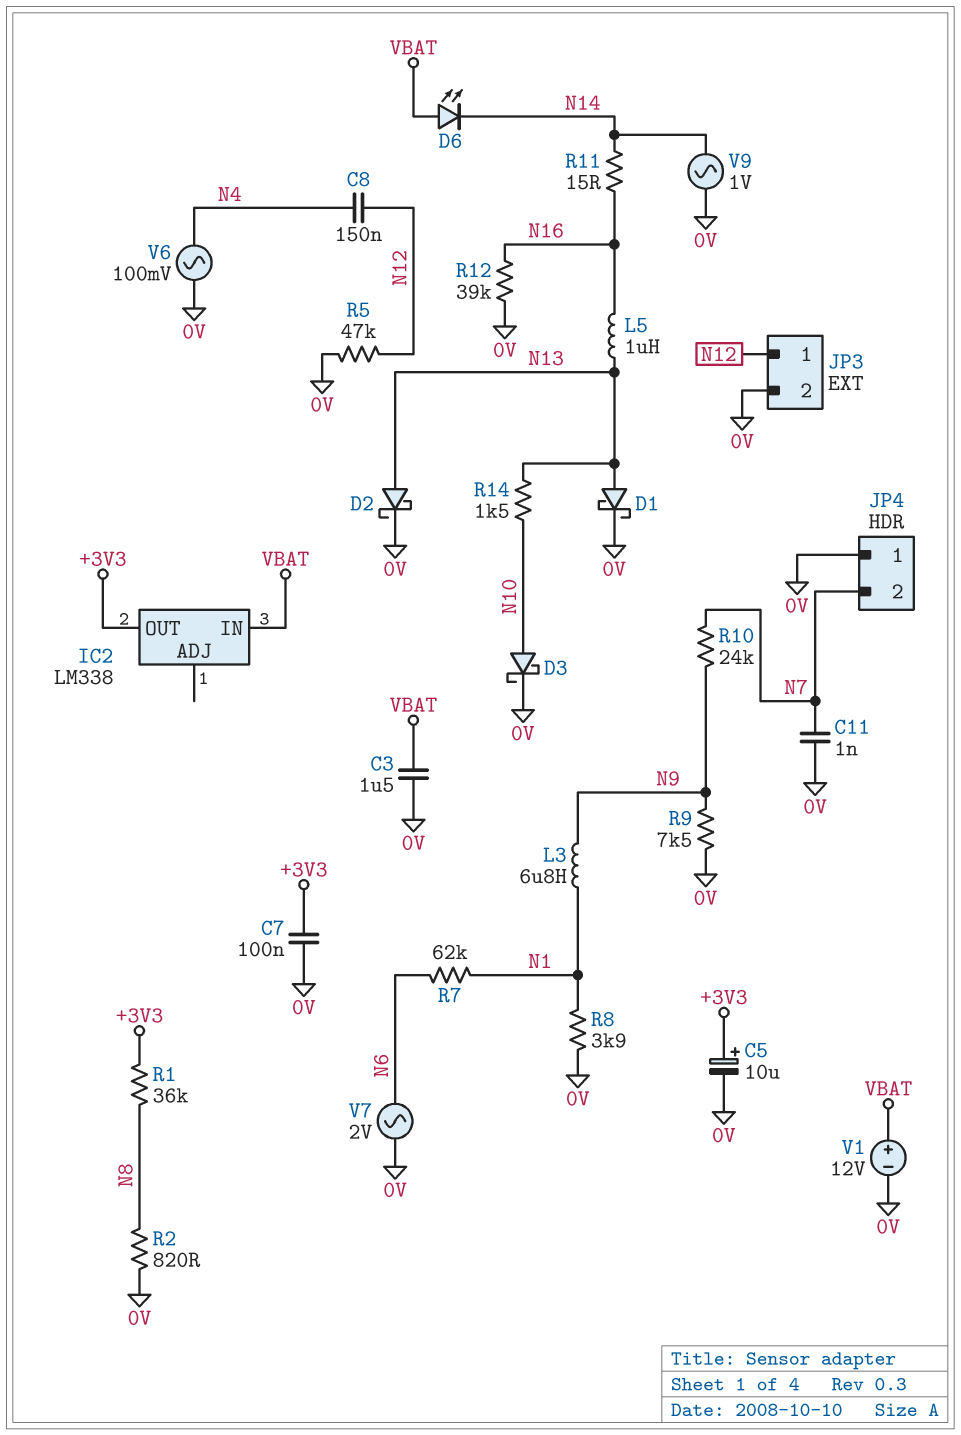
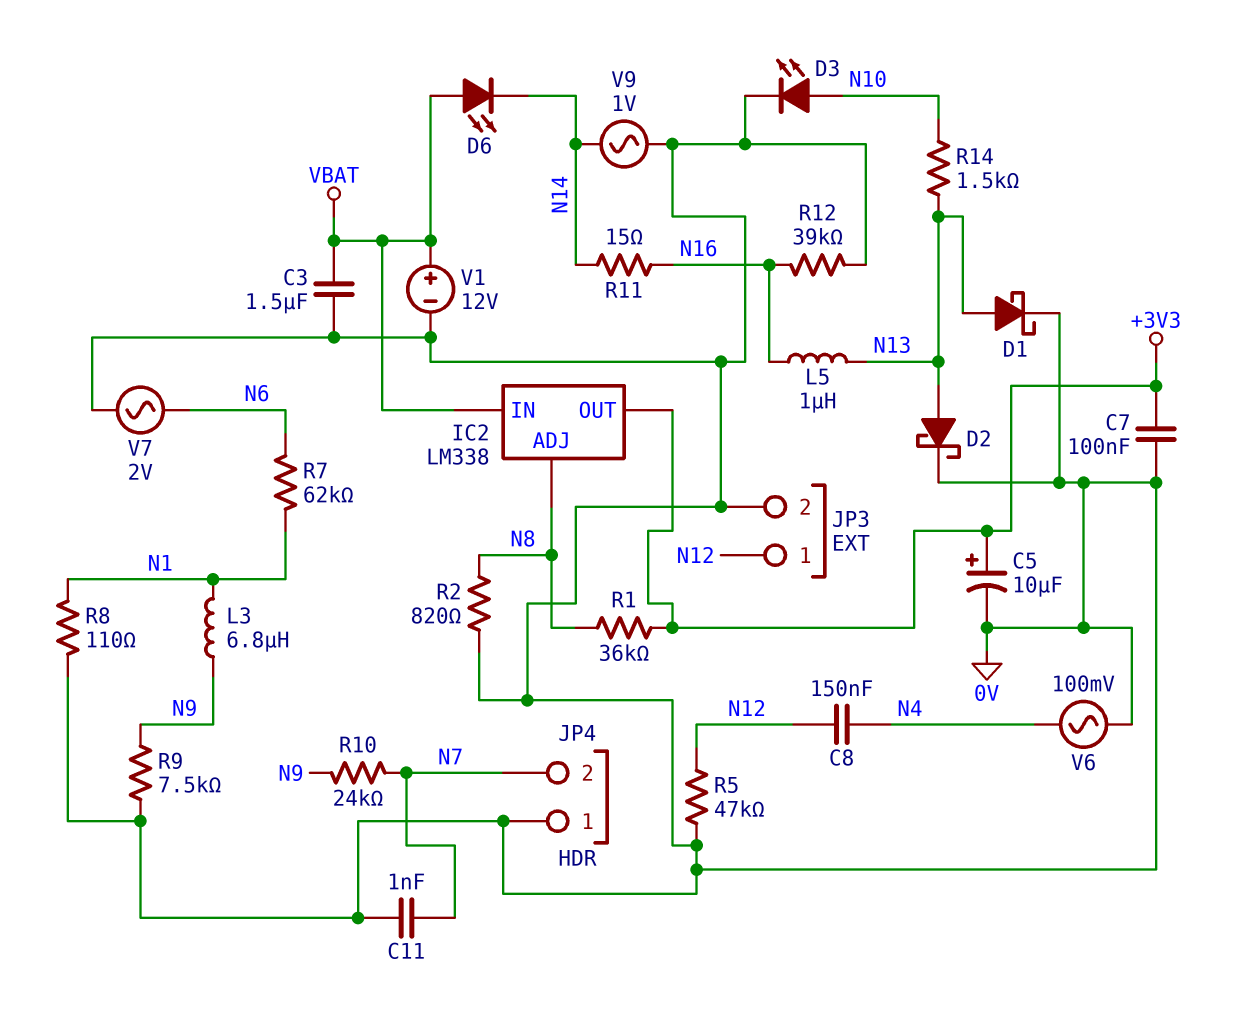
D3: schottky (A N10, K 0V) -> LED (A N10, K 0V)
IC2 pin ADJ: none -> N8
R8: 3.9k (0V, N1) -> 110 (0V, N1)

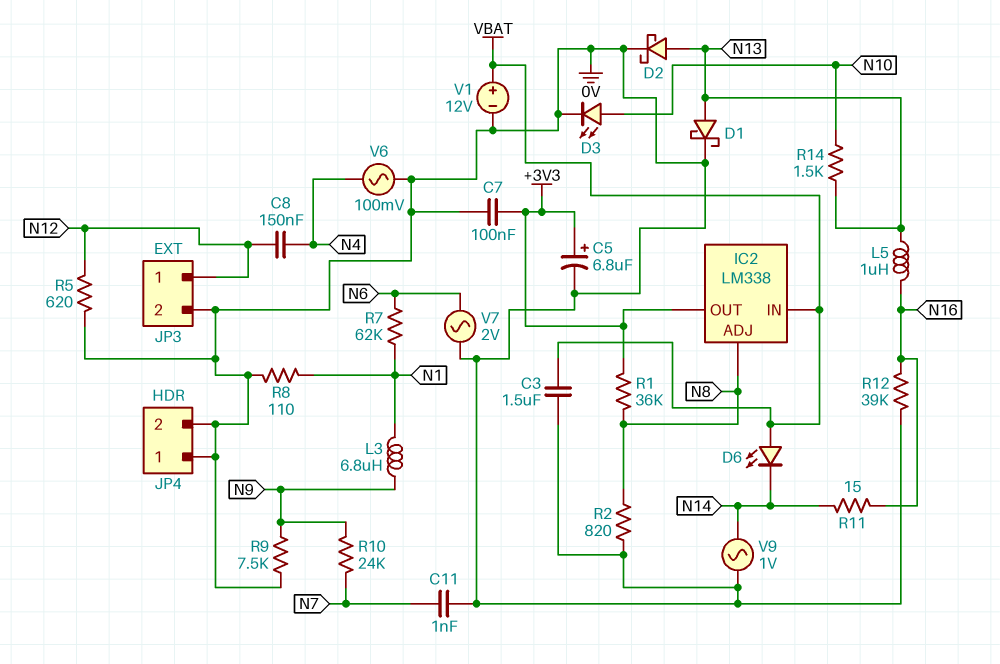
C5: 10uF (plus +3V3, minus 0V) -> 6.8uF (plus +3V3, minus 0V)
JP4 pin 2: N7 -> 0V
R5: 47k (0V, N12) -> 620 (0V, N12)

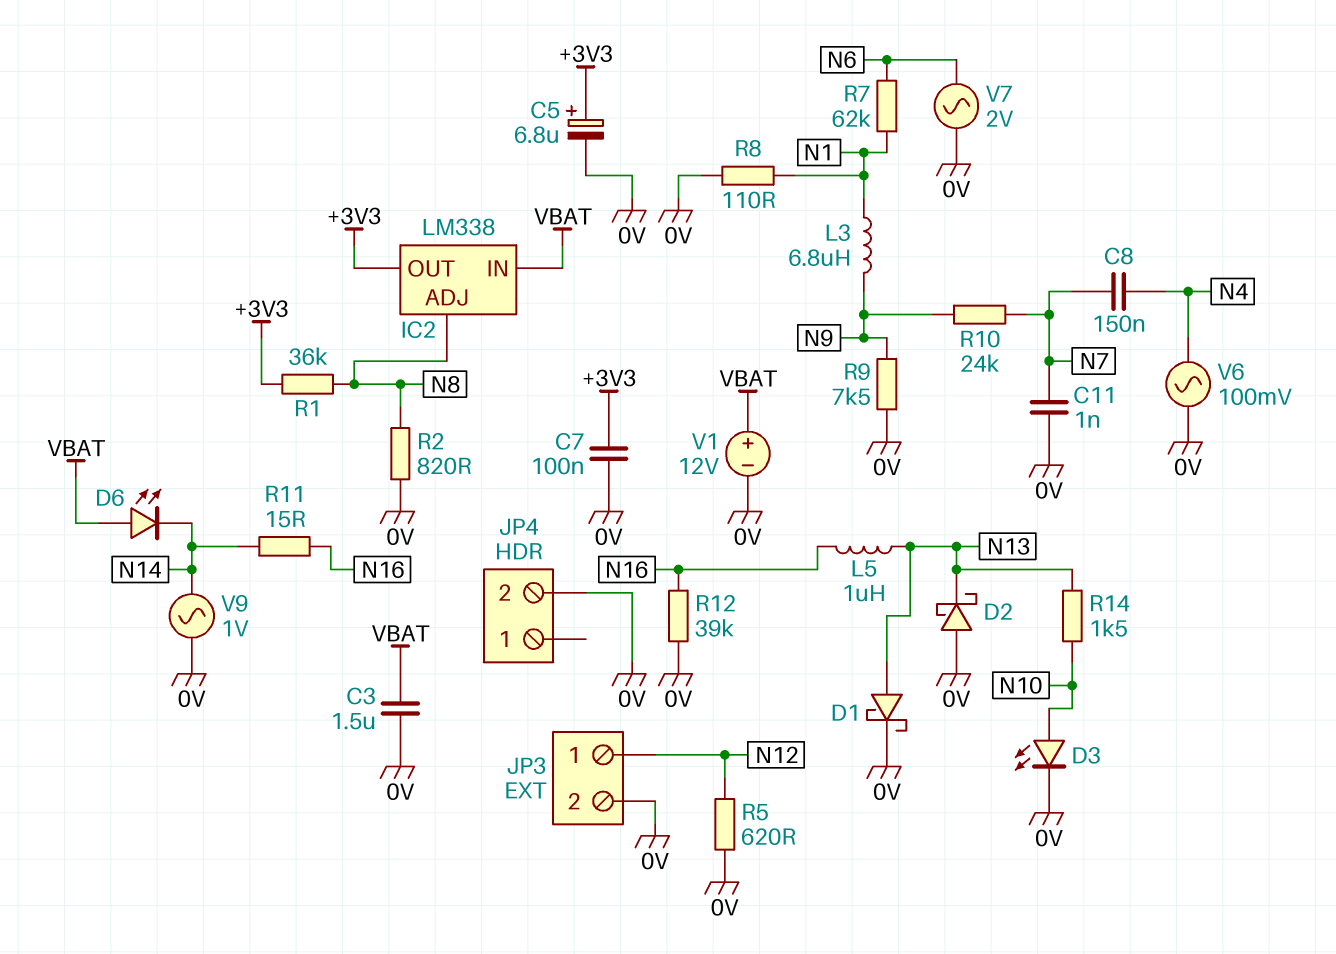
C8: 150nF (N4, N12) -> 150nF (N4, N7)
D2: schottky (A N13, K 0V) -> schottky (A 0V, K N13)
JP4 pin 1: 0V -> none

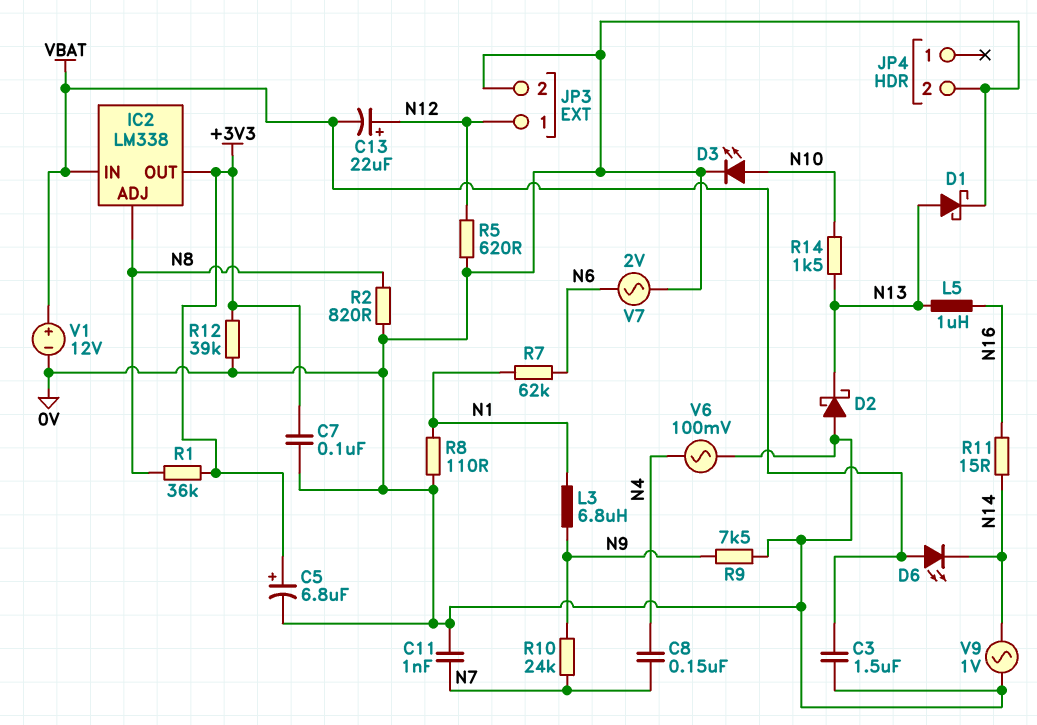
C13: none -> 22uF (plus N12, minus VBAT)
R12: 39k (0V, N16) -> 39k (+3V3, 0V)

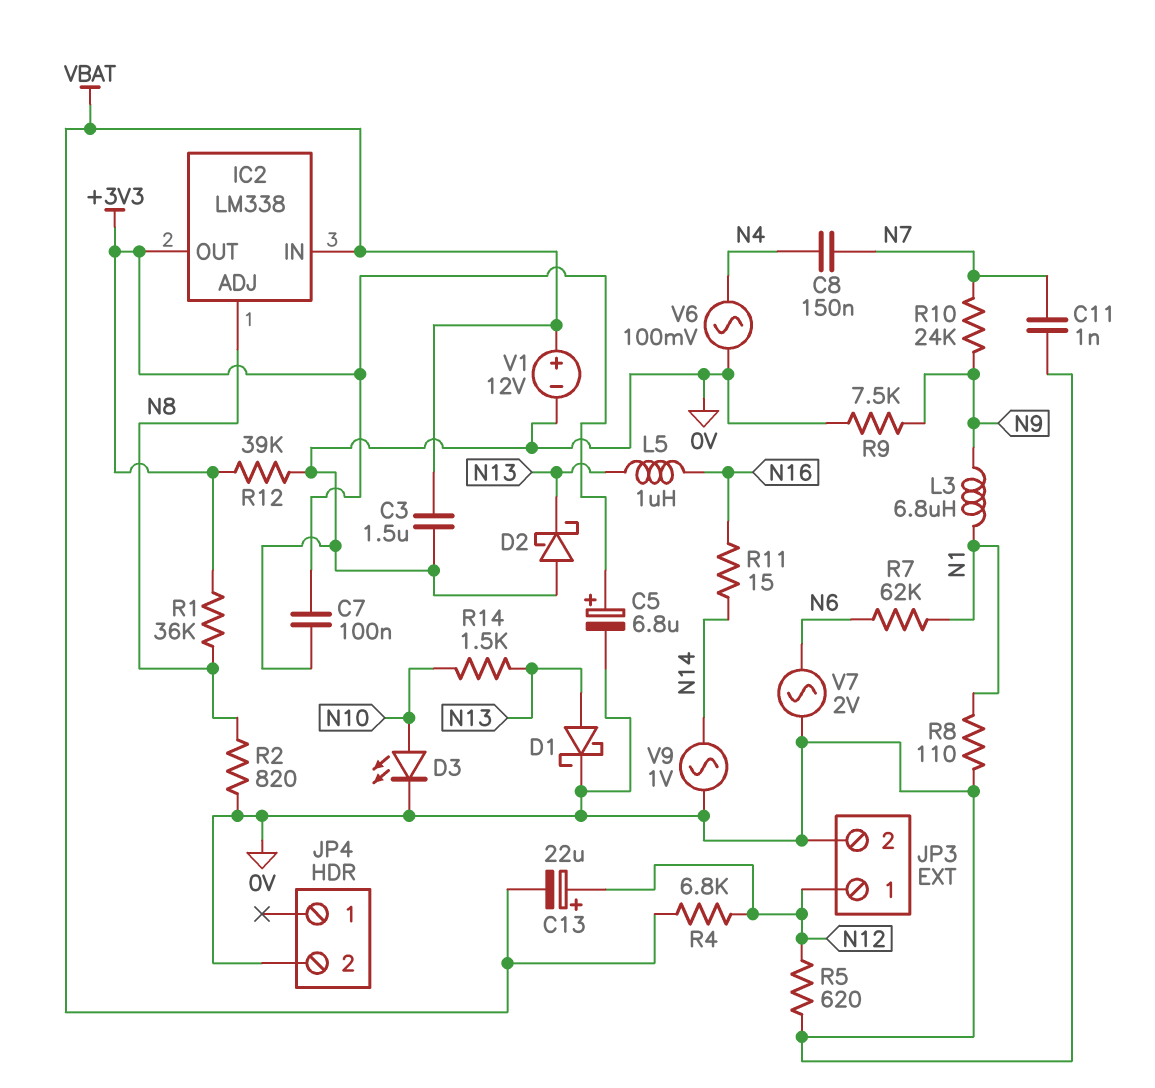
D6: LED (A VBAT, K N14) -> none
R4: none -> 6.8k (N12, VBAT)

